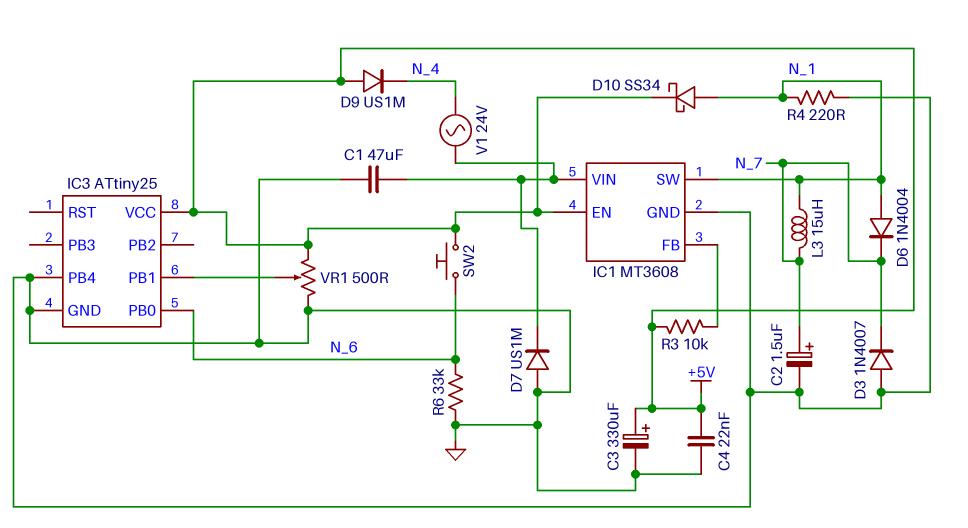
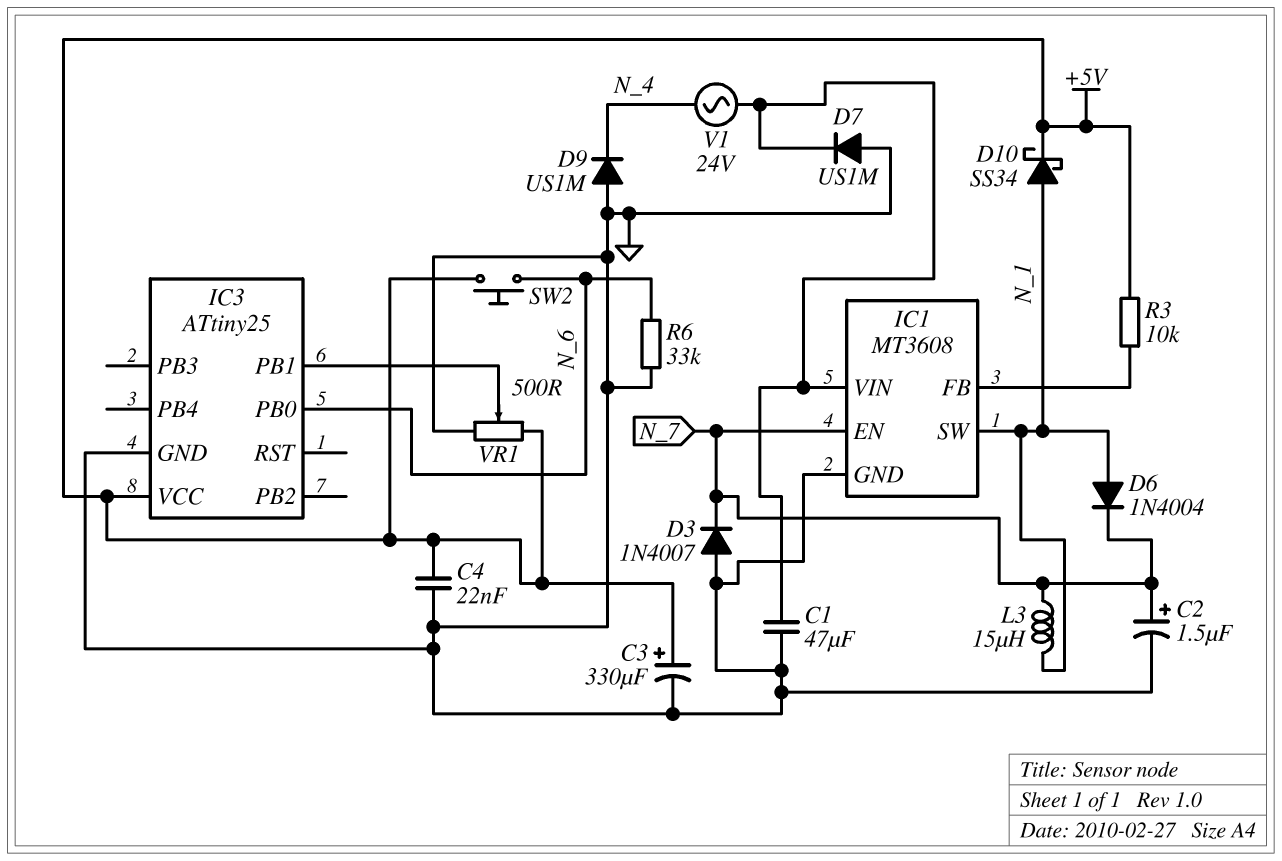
D9: diode US1M (A +5V, K N_4) -> diode US1M (A GND, K N_4)
IC1 pin EN: +5V -> N_7
IC3 pin PB4: GND -> none
R4: 220 (GND, N_1) -> none

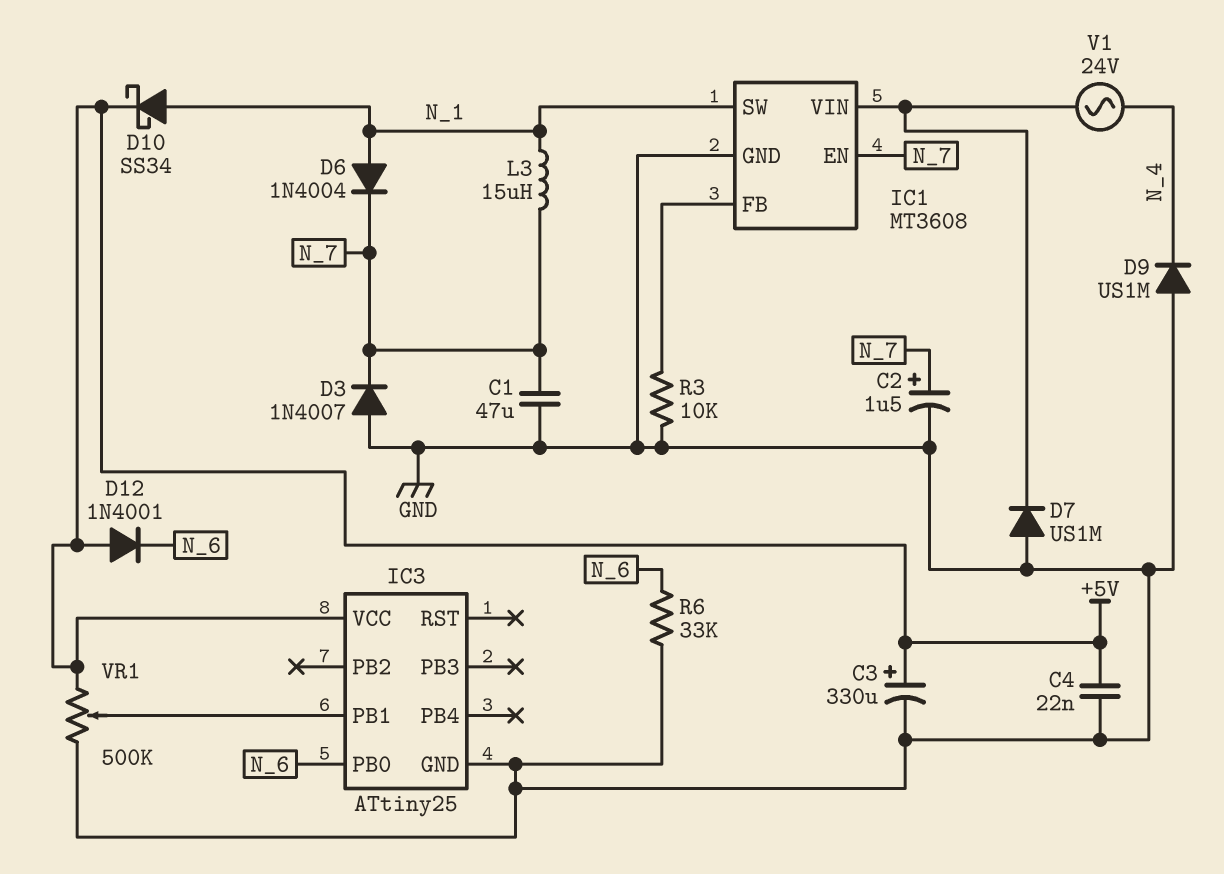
C1: 47uF (GND, IC1/VIN) -> 47uF (GND, N_7)
D12: none -> diode 1N4001 (A +5V, K N_6)
R3: 10k (+5V, IC1/FB) -> 10k (GND, IC1/FB)
SW2: button (+5V, N_6) -> none
VR1: 500 (+5V, GND, wiper IC3/PB1) -> 500k (+5V, GND, wiper IC3/PB1)

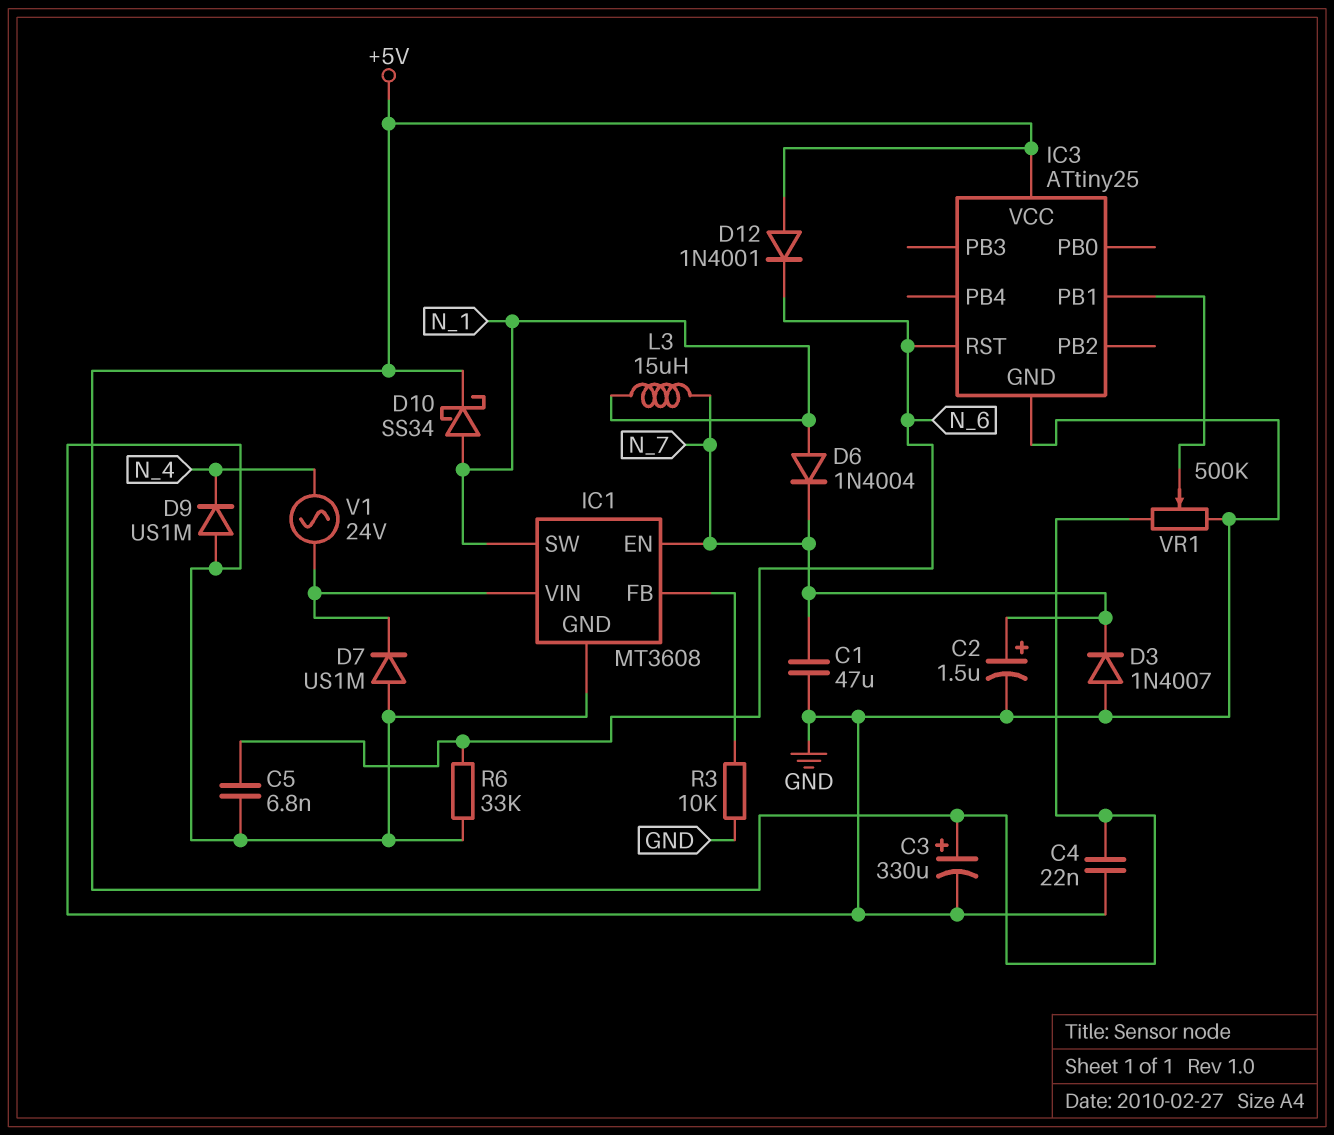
C5: none -> 6.8nF (GND, N_6)
IC3 pin PB0: N_6 -> none
IC3 pin RST: none -> N_6

